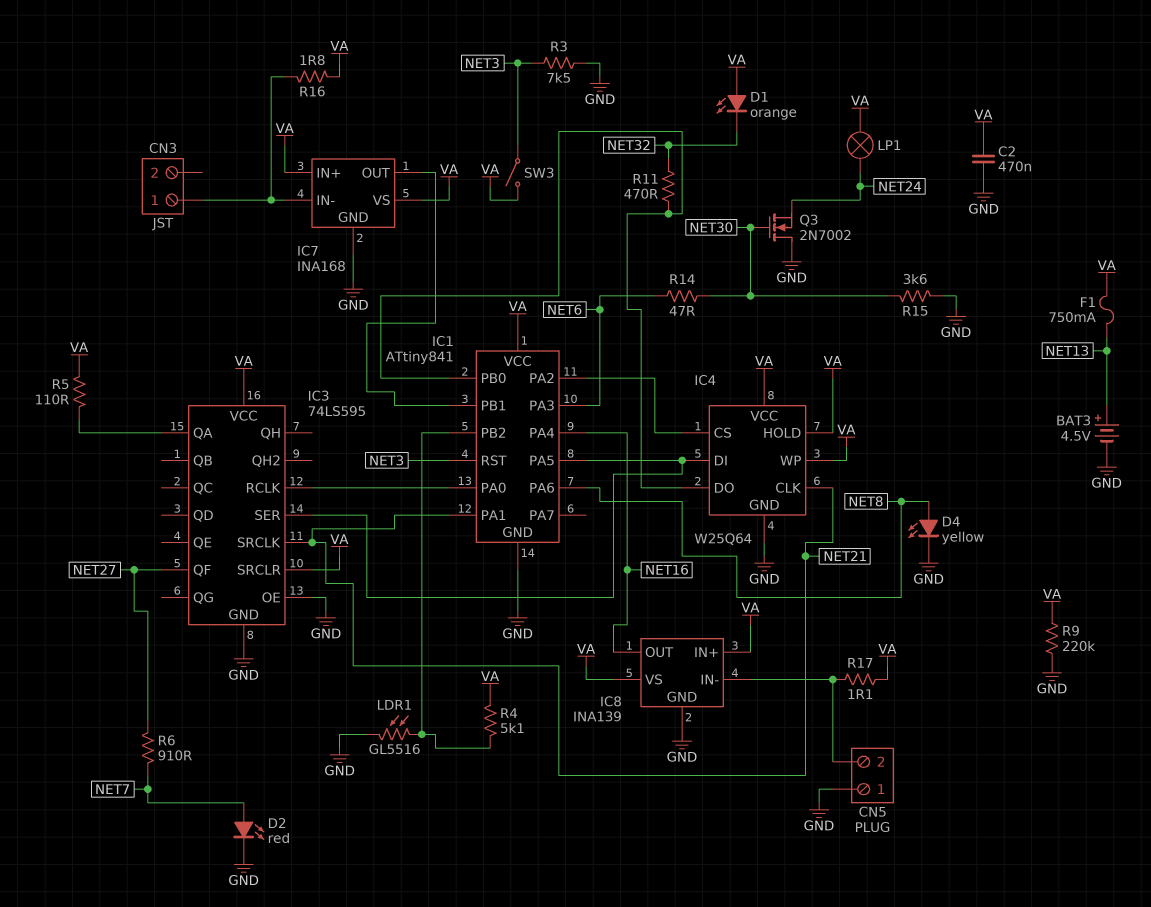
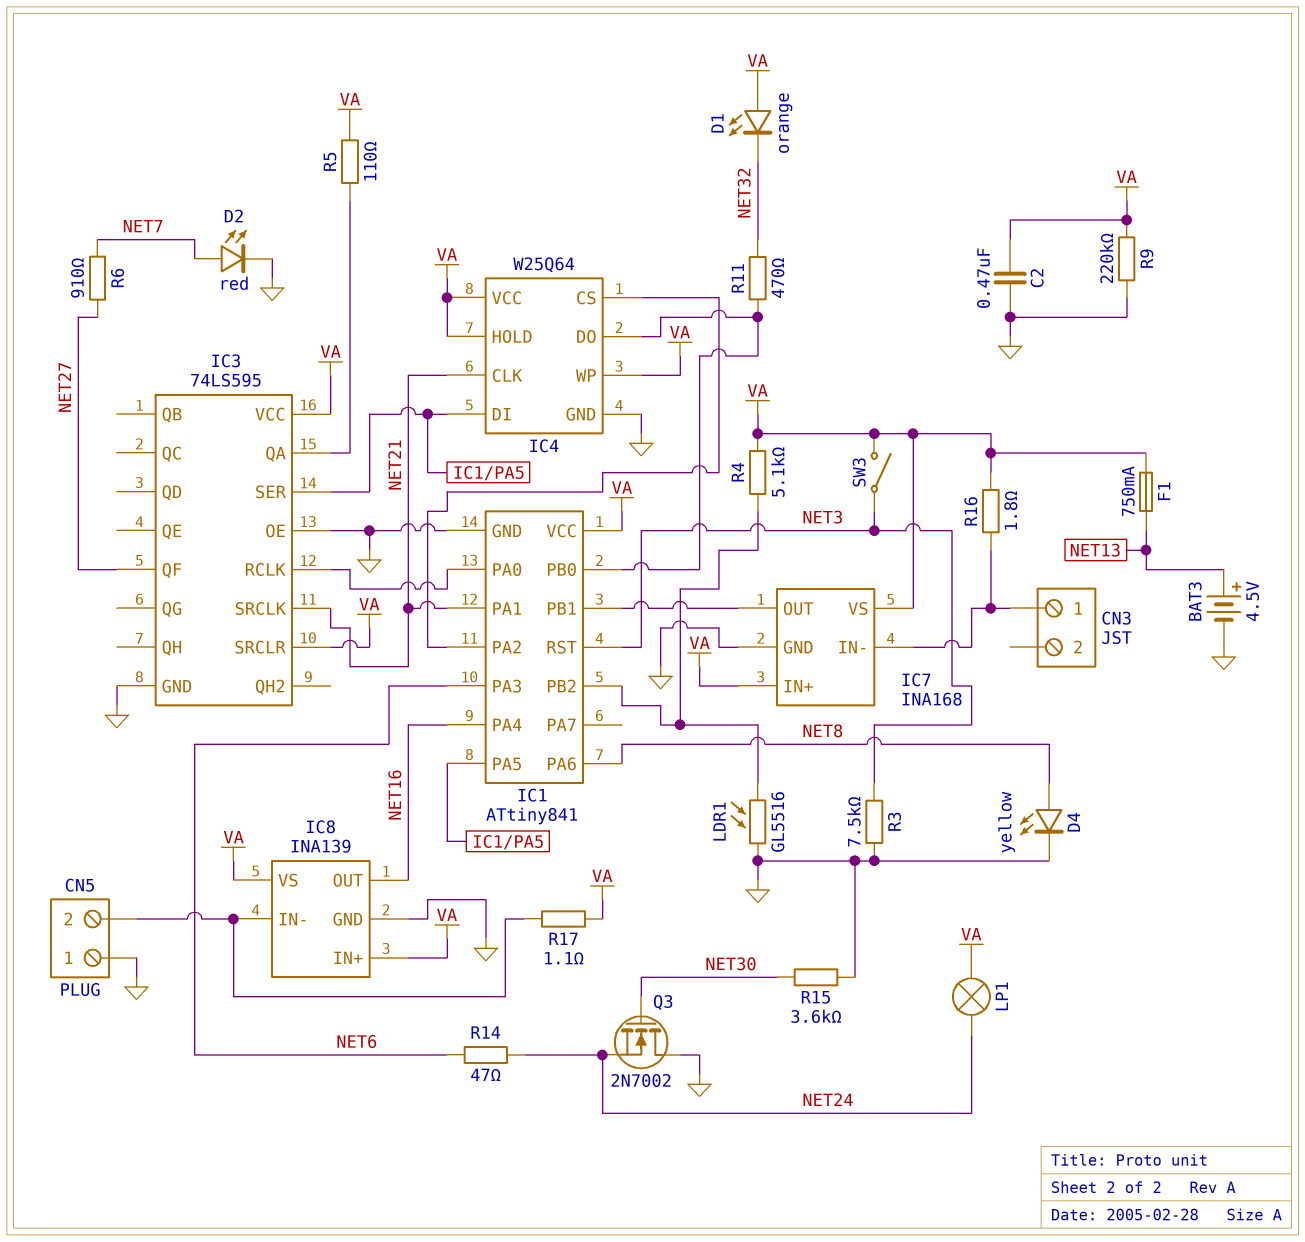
R14: 47 (NET6, NET30) -> 47 (NET6, NET24)

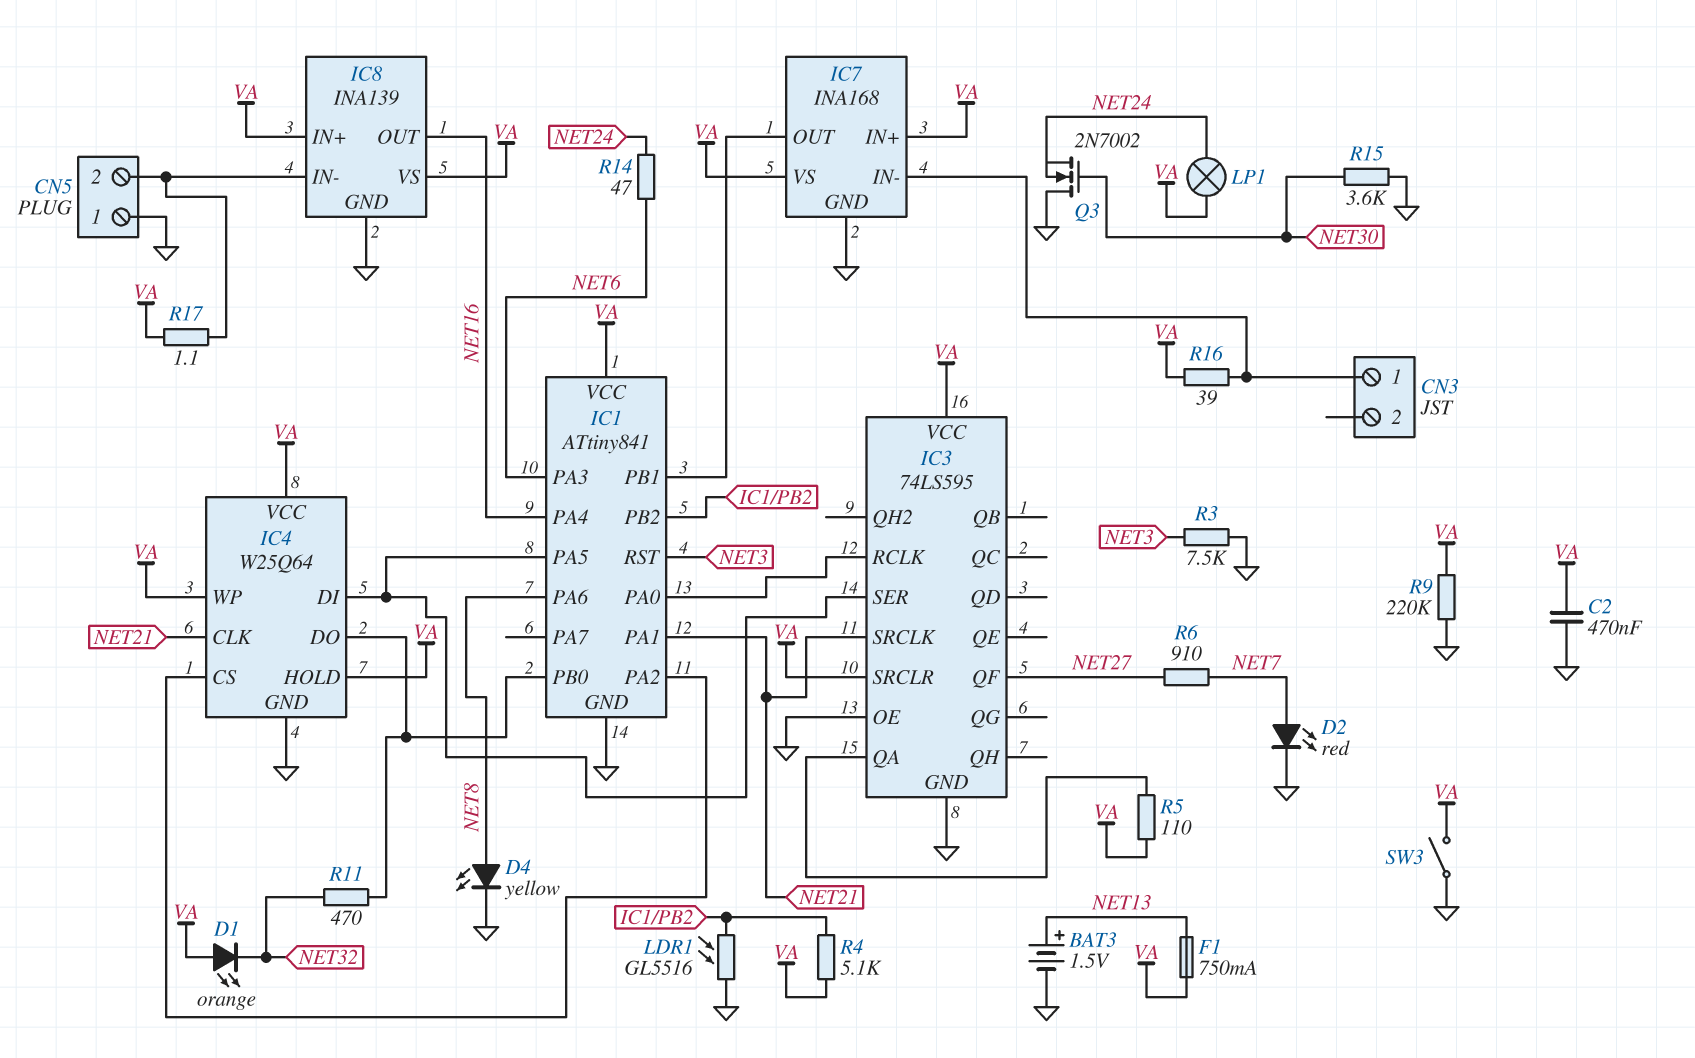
BAT3: 4.5V (plus NET13, minus GND) -> 1.5V (plus NET13, minus GND)
R16: 1.8 (CN3/1, VA) -> 39 (CN3/1, VA)
SW3: switch (NET3, VA) -> switch (GND, VA)

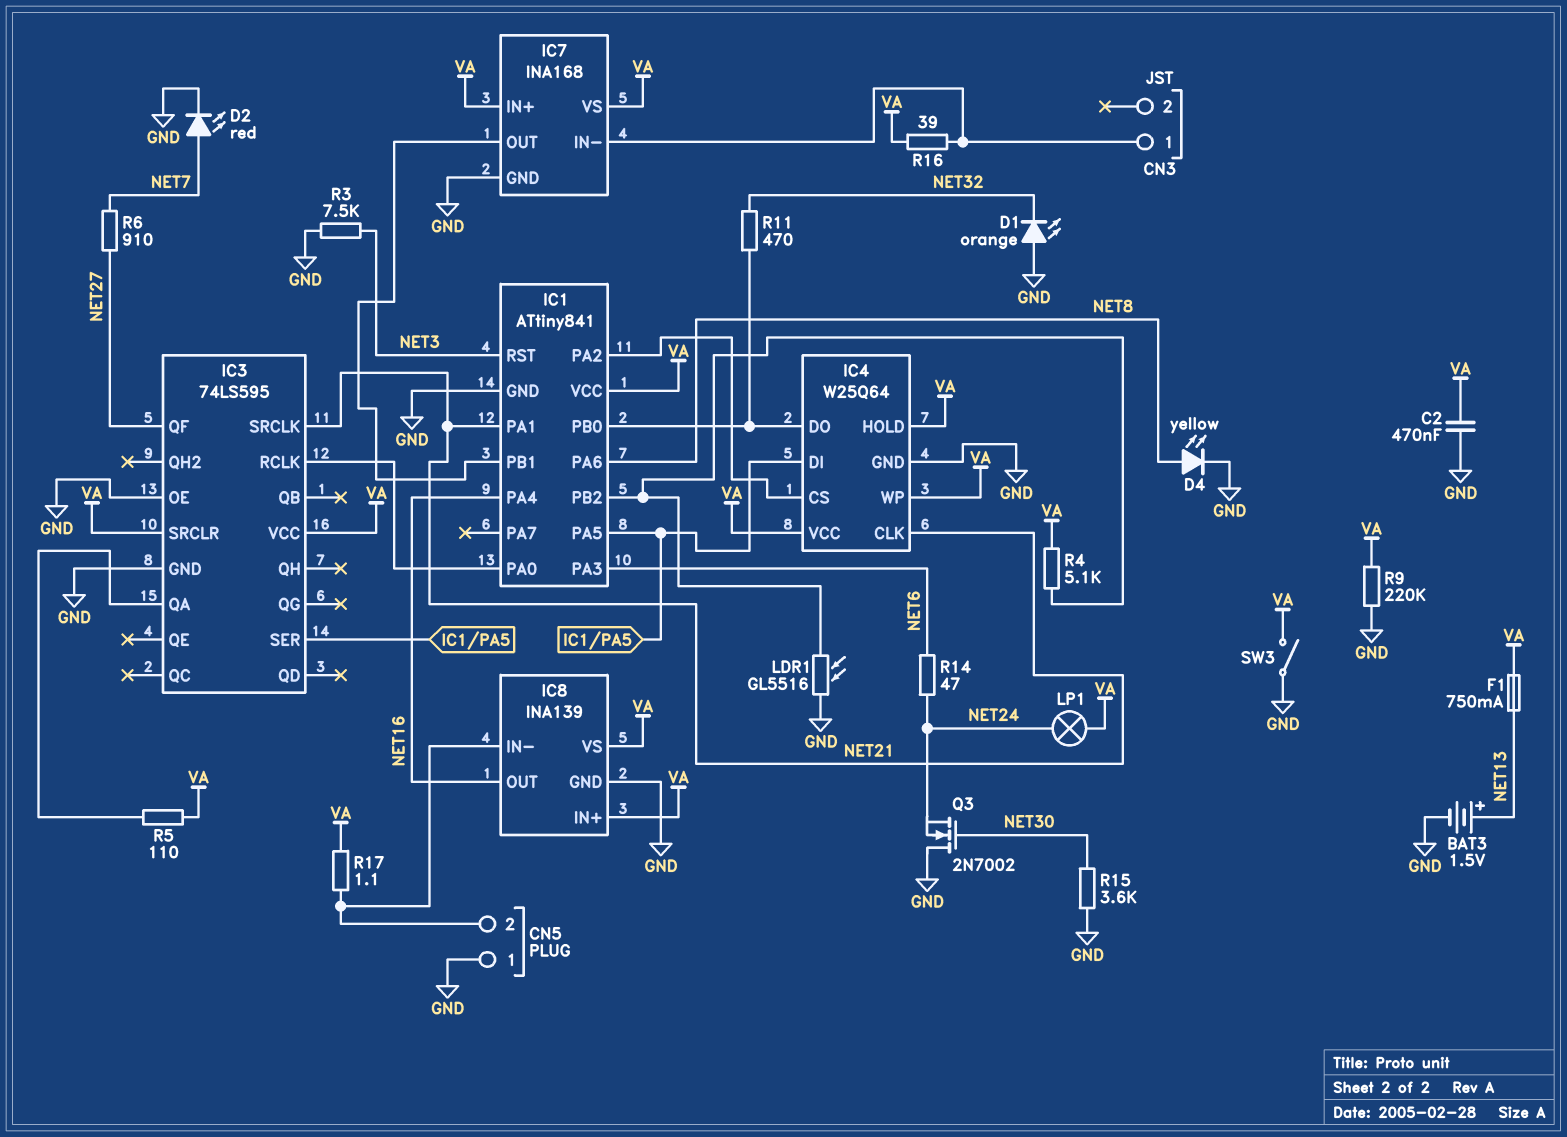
D1: LED orange (A VA, K NET32) -> LED orange (A GND, K NET32)

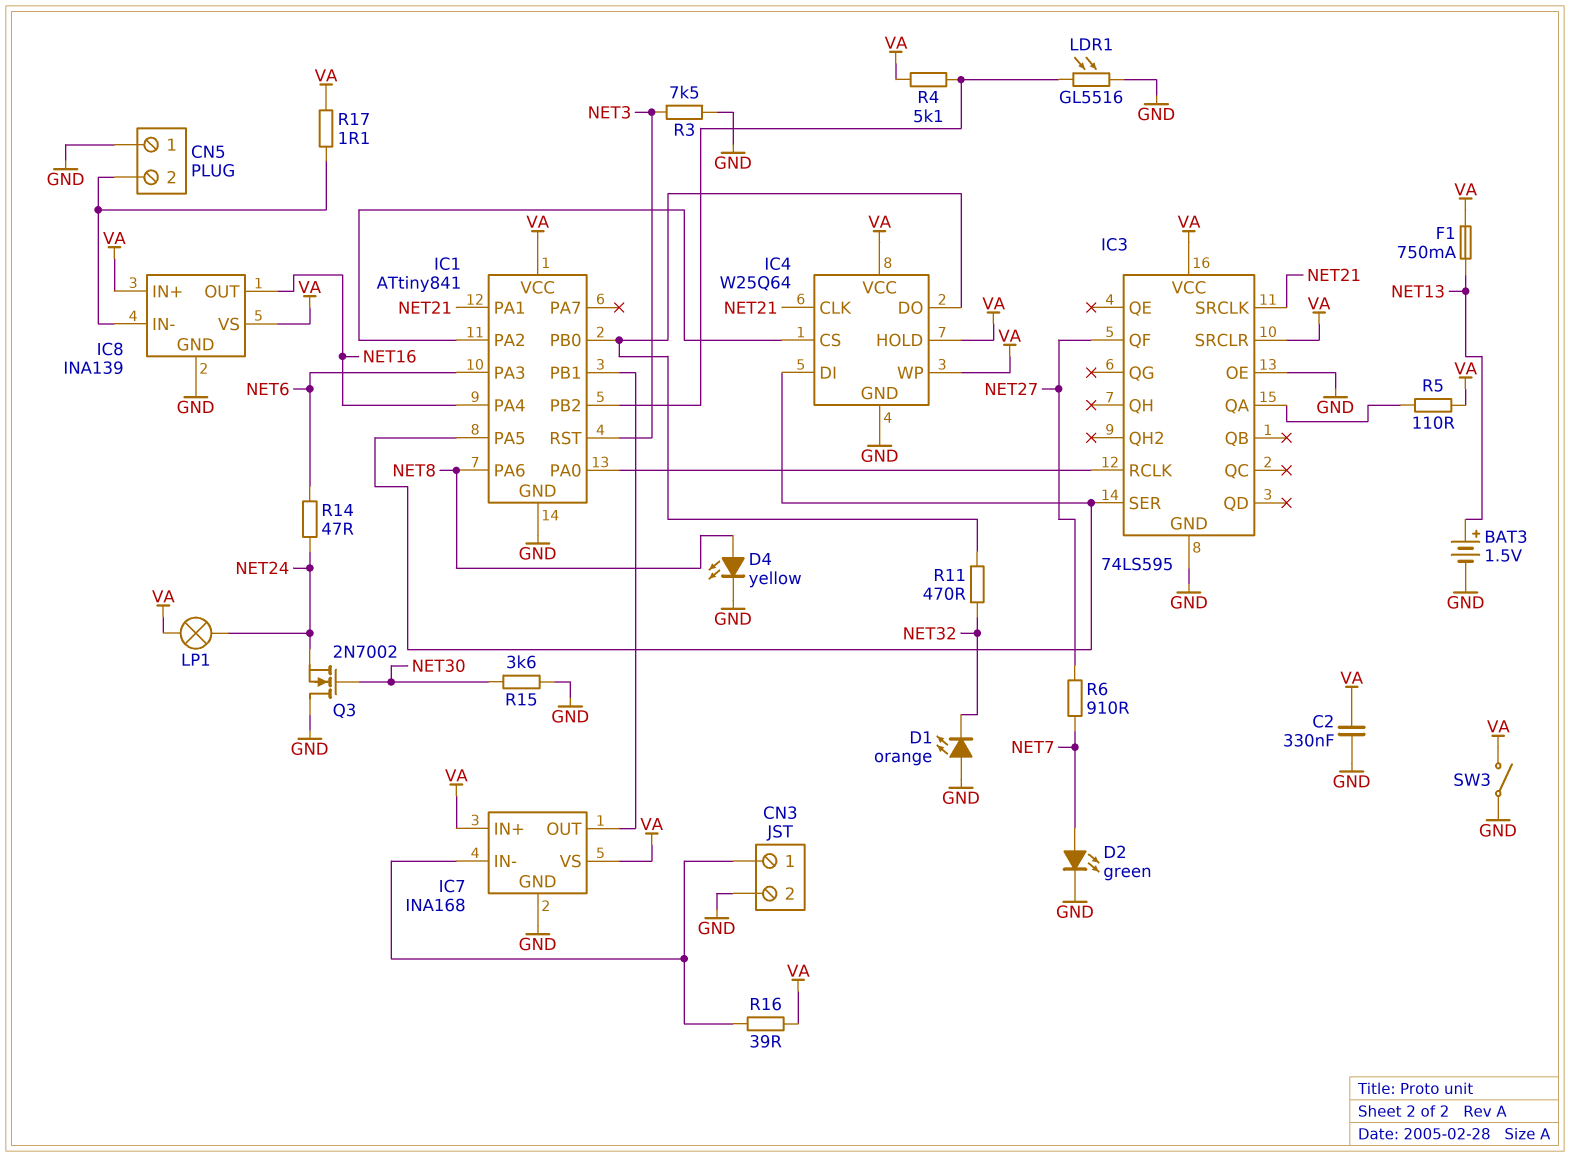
C2: 470nF (GND, VA) -> 330nF (GND, VA)
CN3 pin 2: none -> GND
D2: LED red (A NET7, K GND) -> LED green (A NET7, K GND)
R9: 220k (GND, VA) -> none

